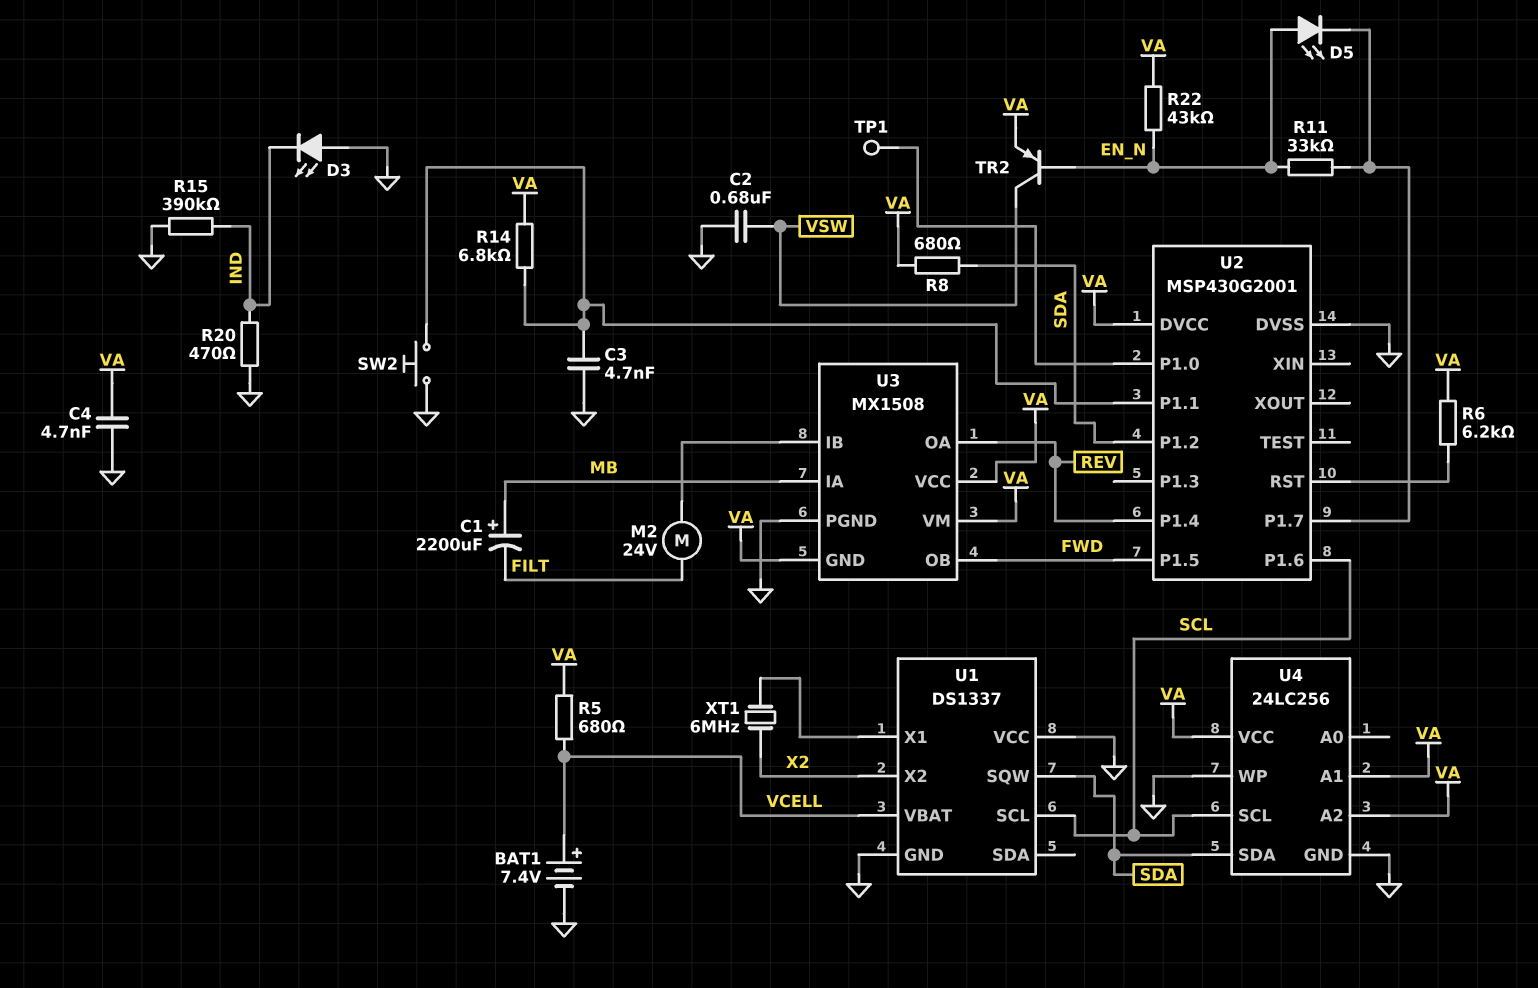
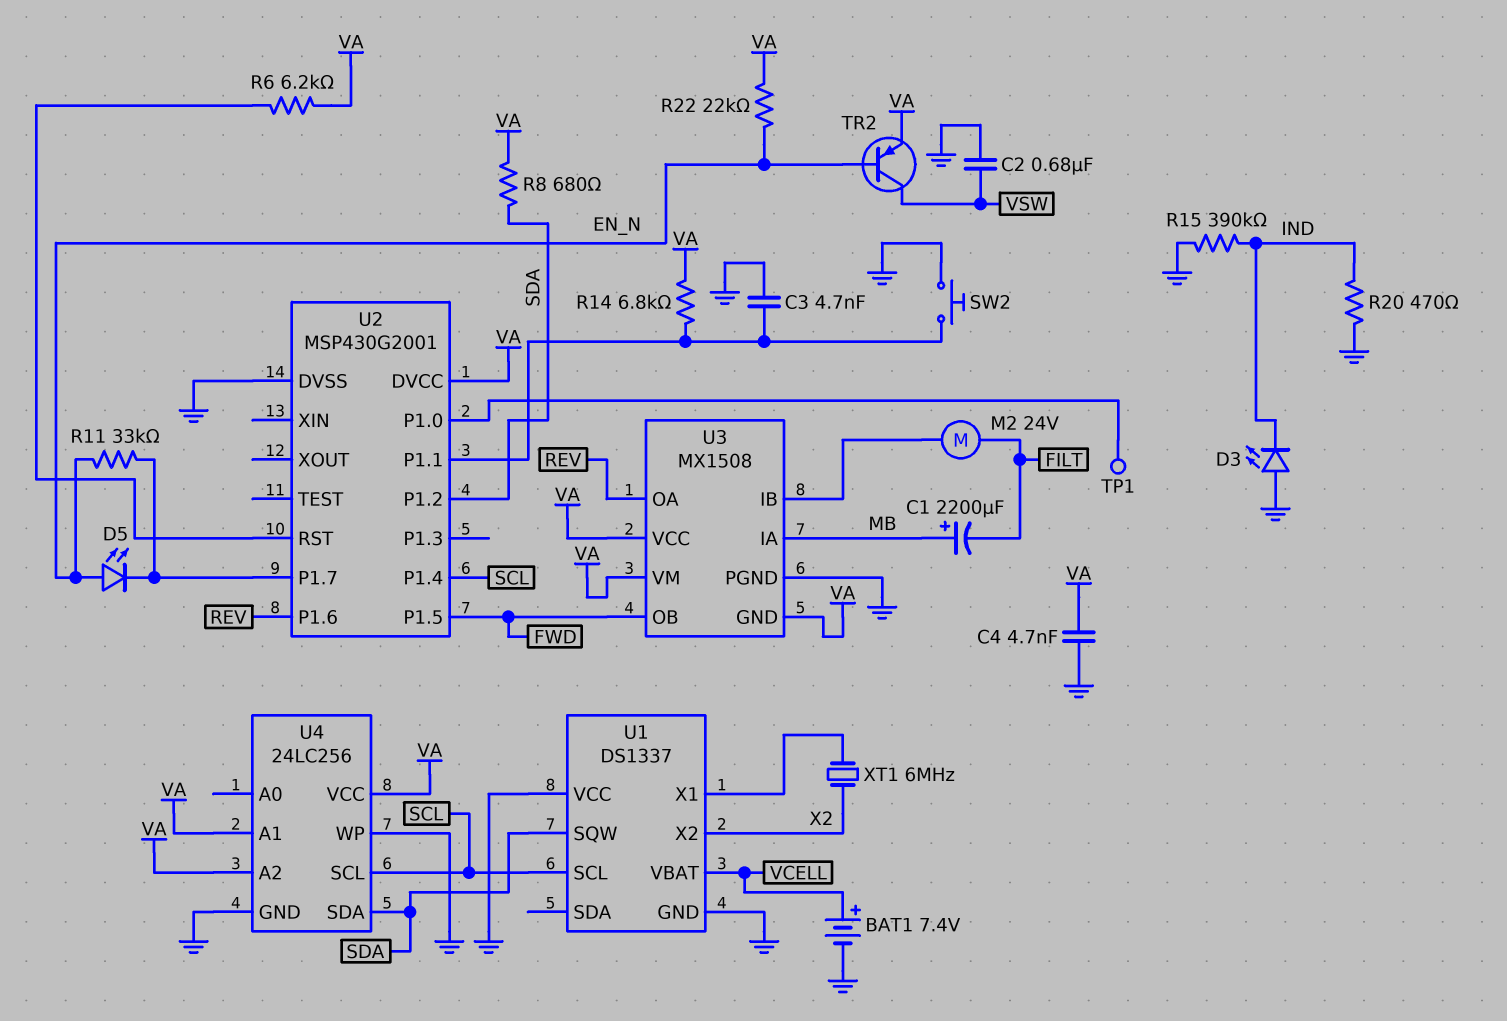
R5: 680 (VA, VCELL) -> none
R22: 43k (EN_N, VA) -> 22k (EN_N, VA)
U2 pin P1.4: REV -> SCL
U2 pin P1.6: SCL -> REV

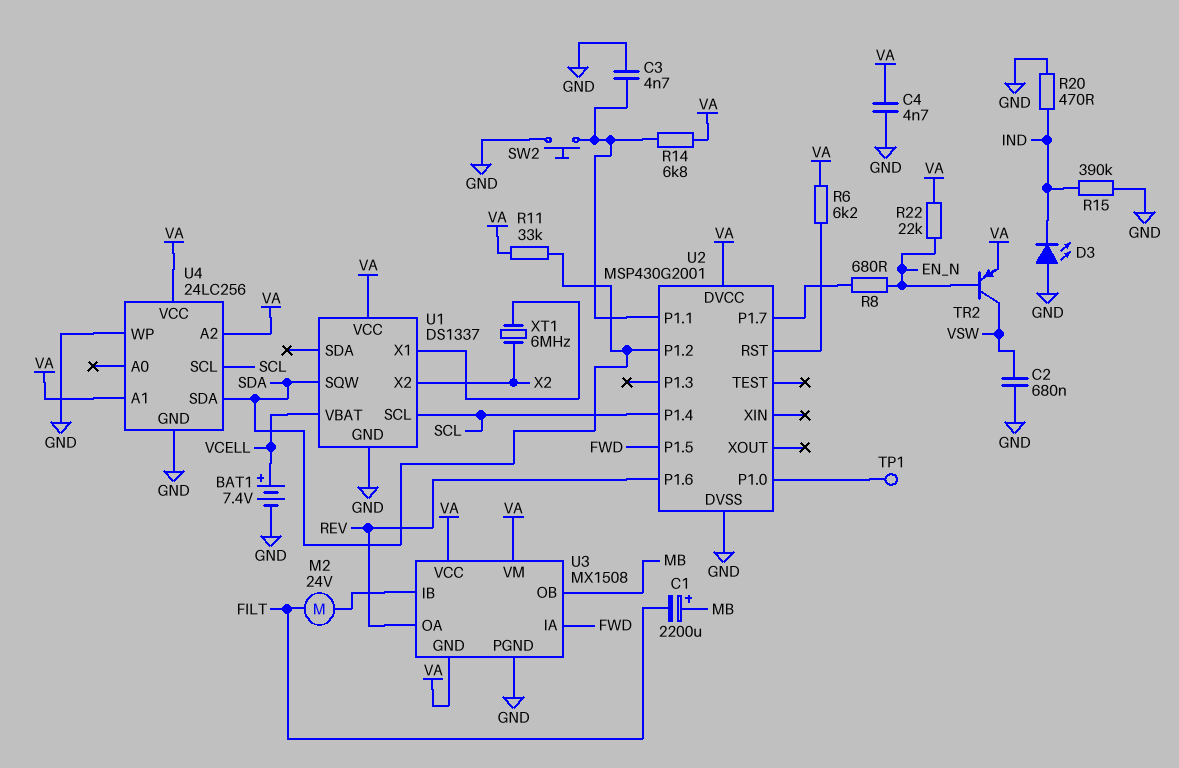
D5: LED (A EN_N, K U2/P1.7) -> none
R8: 680 (SDA, VA) -> 680 (EN_N, U2/P1.7)
R11: 33k (EN_N, U2/P1.7) -> 33k (SDA, VA)
U1 pin VCC: GND -> VA
U3 pin IA: MB -> FWD
U3 pin OB: FWD -> MB

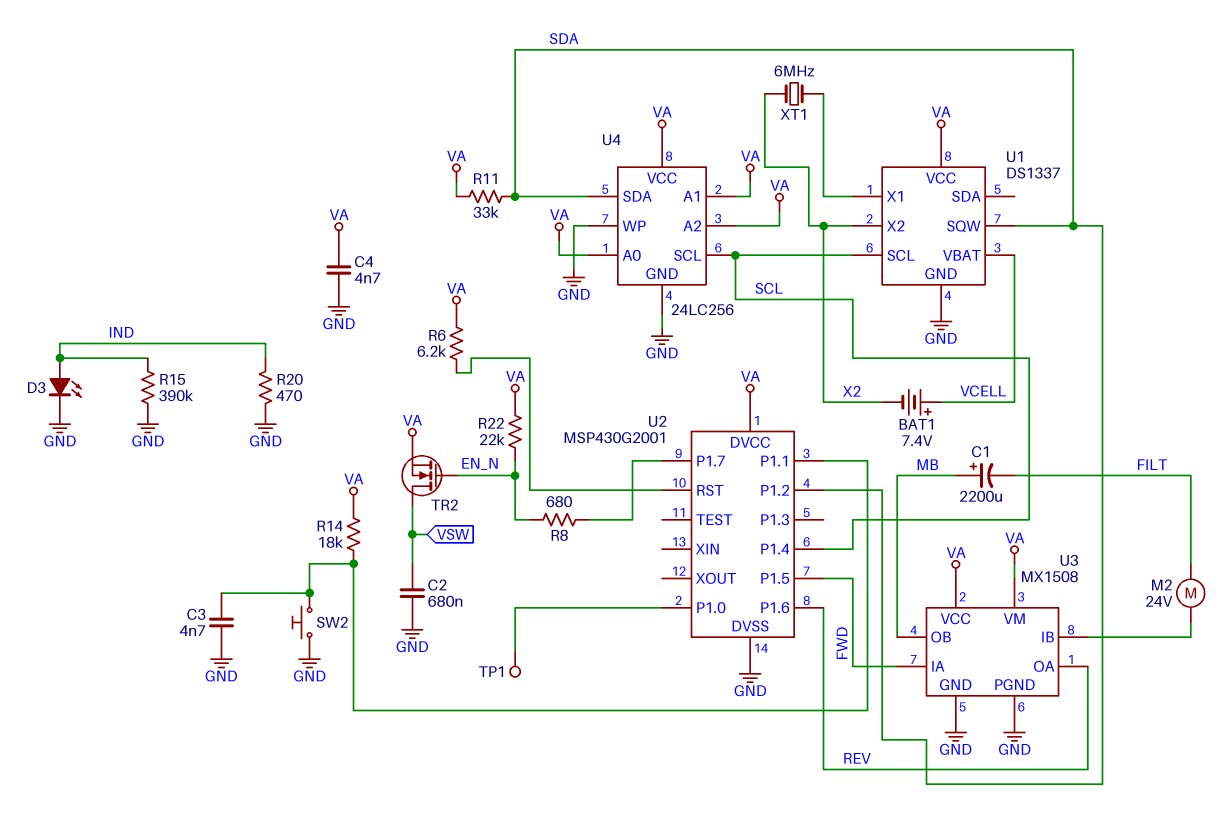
BAT1: 7.4V (plus VCELL, minus GND) -> 7.4V (plus VCELL, minus X2)
D3: LED (A GND, K IND) -> LED (A IND, K GND)
R14: 6.8k (U2/P1.1, VA) -> 18k (U2/P1.1, VA)
TR2: PNP (B EN_N, C VSW, E VA) -> NMOS (G EN_N, D VSW, S VA)
U3 pin GND: VA -> GND
U4 pin A0: none -> VA

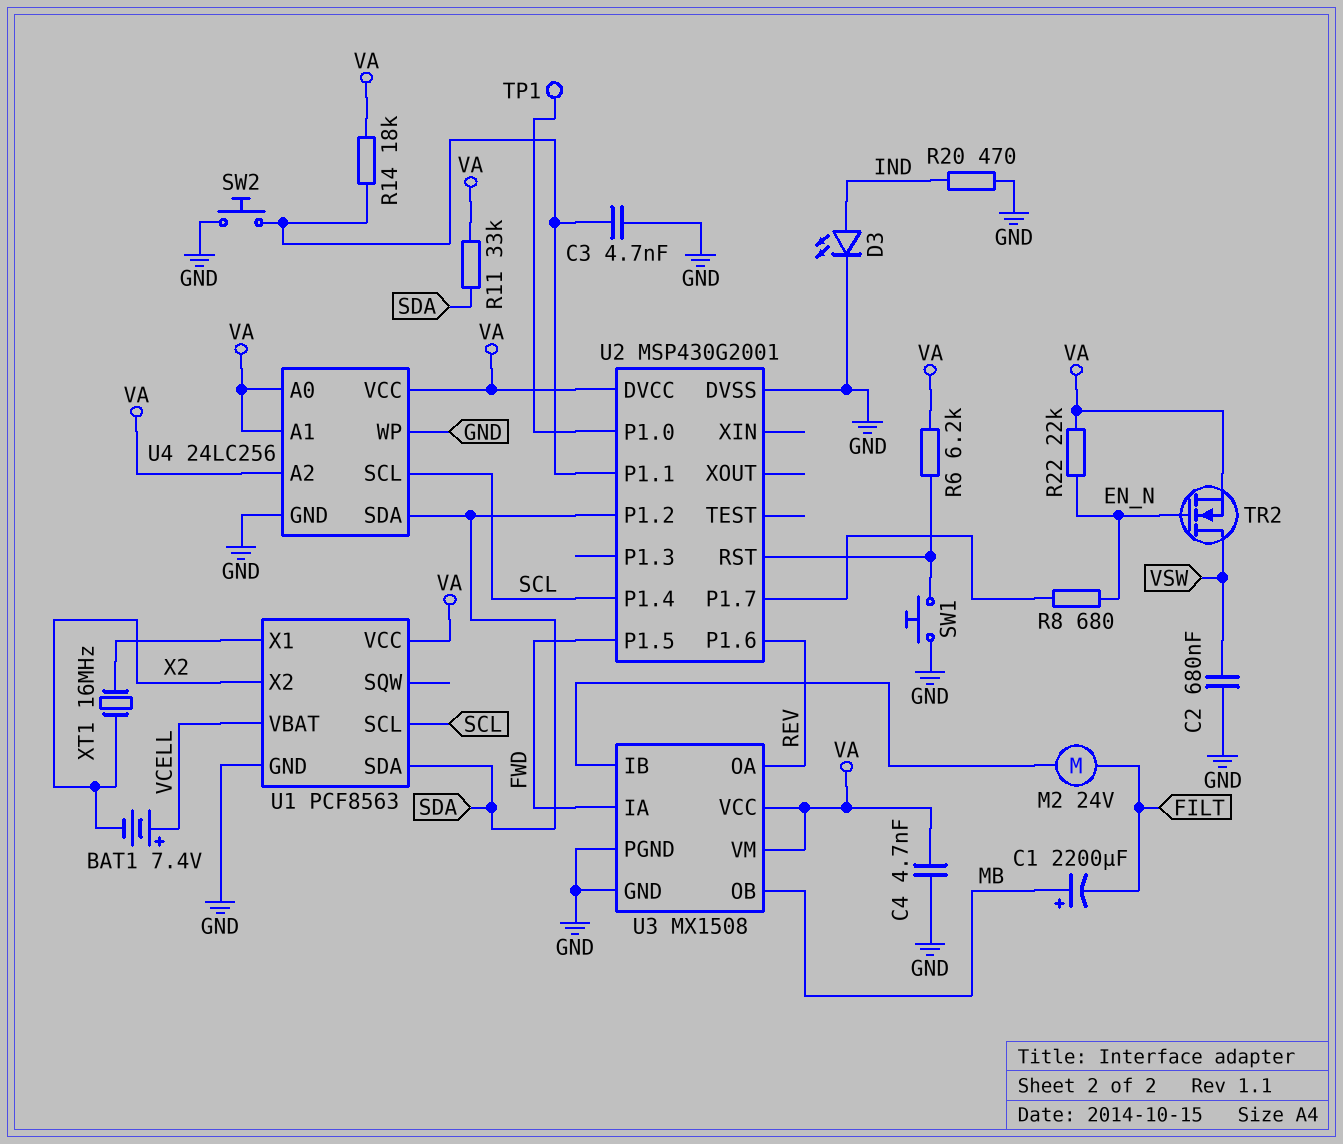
R15: 390k (GND, IND) -> none
SW1: none -> button (GND, U2/RST)
U1: DS1337 -> PCF8563
U1 pin SDA: none -> SDA
U1 pin SQW: SDA -> none
XT1: 6MHz (U1/X1, X2) -> 16MHz (U1/X1, X2)

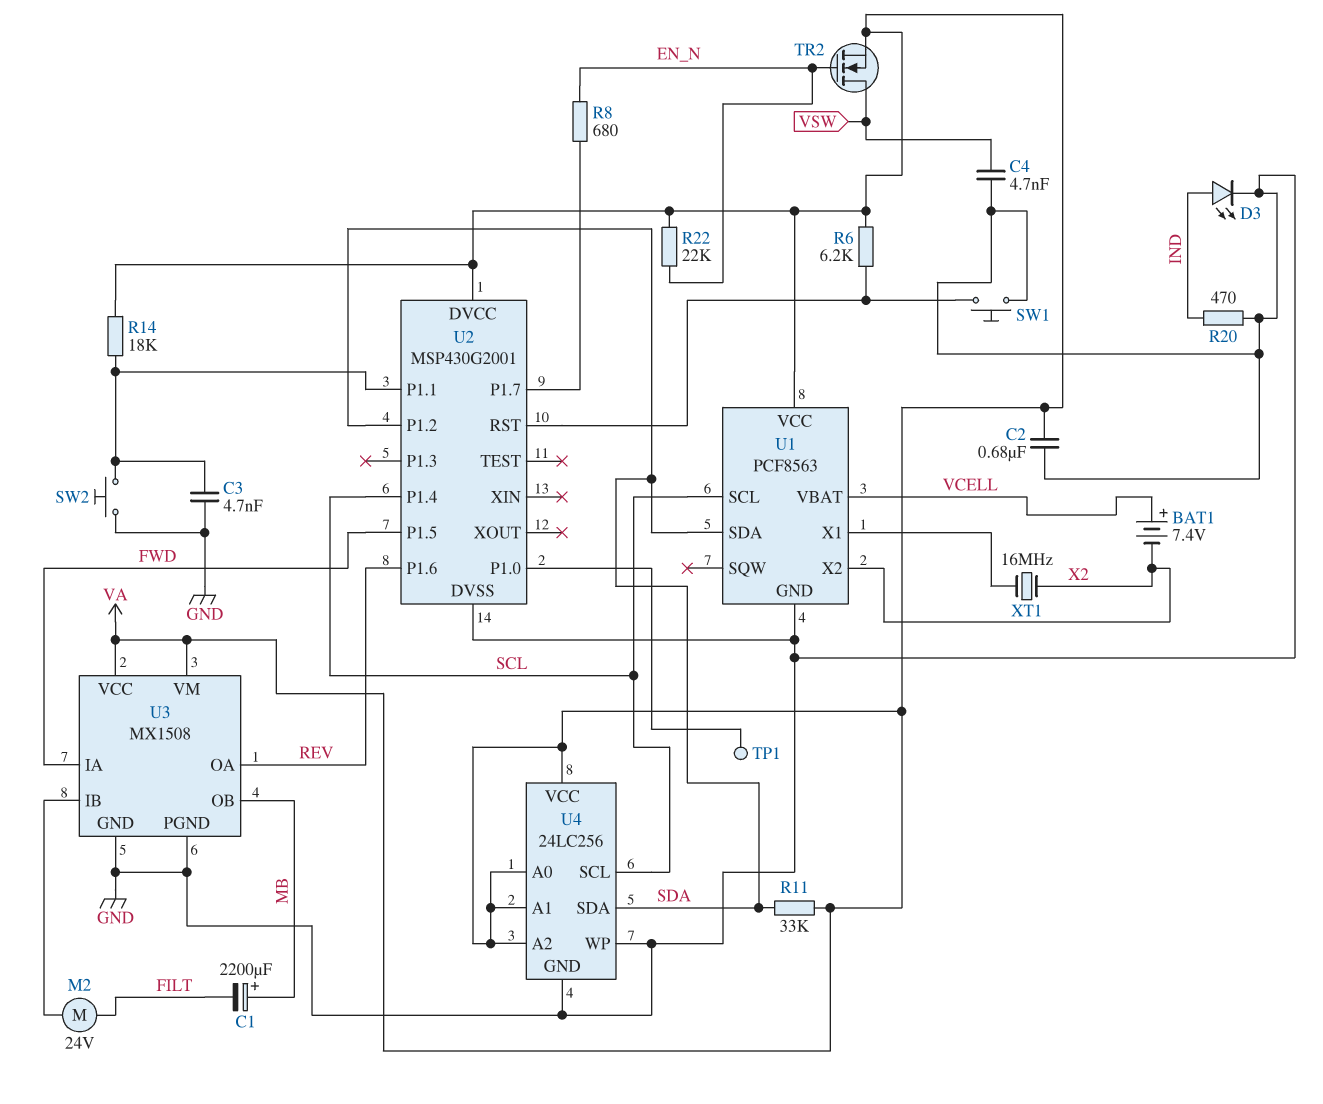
C2: 680nF (GND, VSW) -> 680nF (GND, VA)
C4: 4.7nF (GND, VA) -> 4.7nF (GND, VSW)

